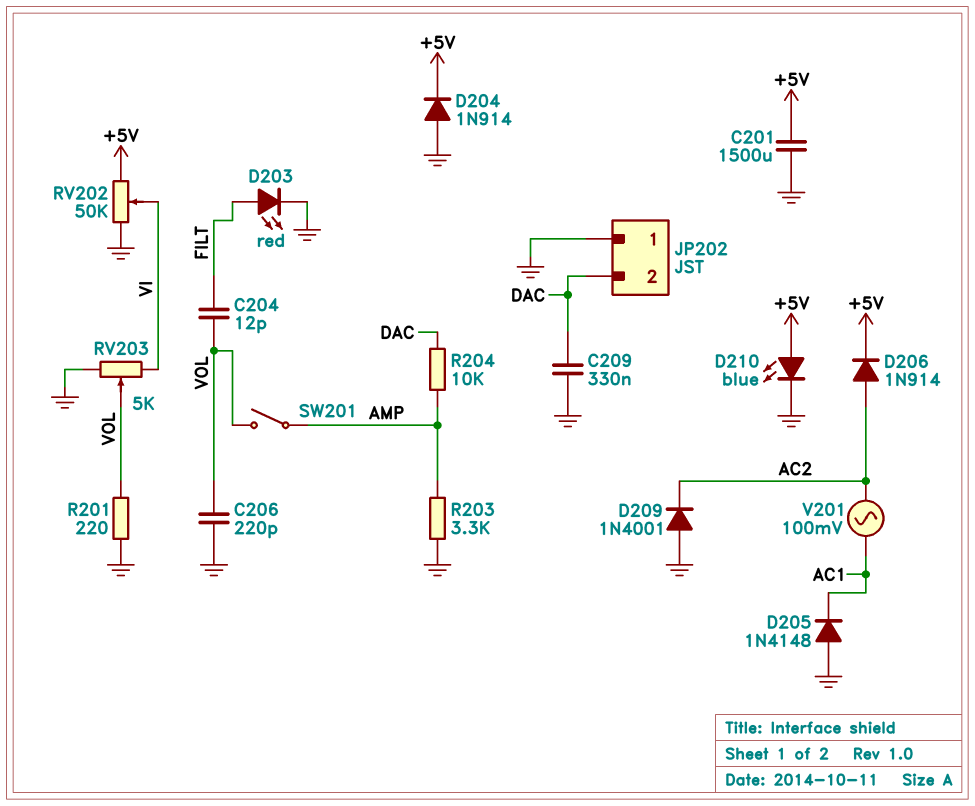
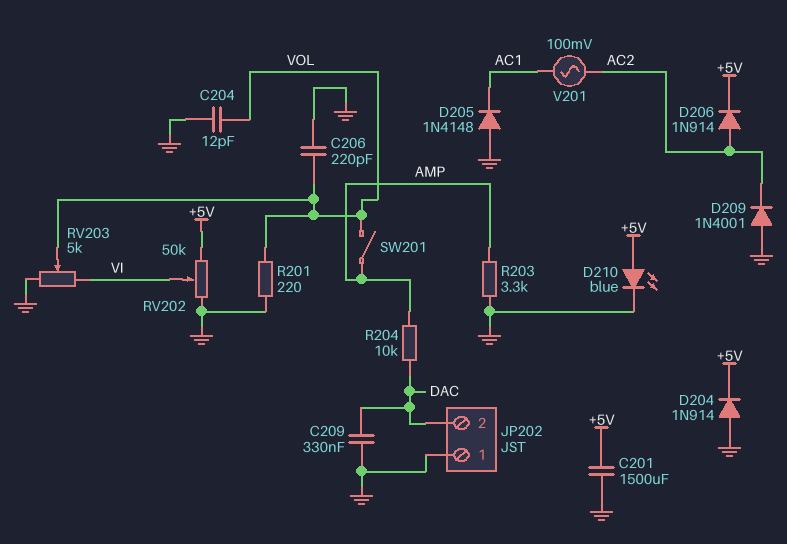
C204: 12pF (FILT, VOL) -> 12pF (GND, VOL)
D203: LED red (A FILT, K GND) -> none

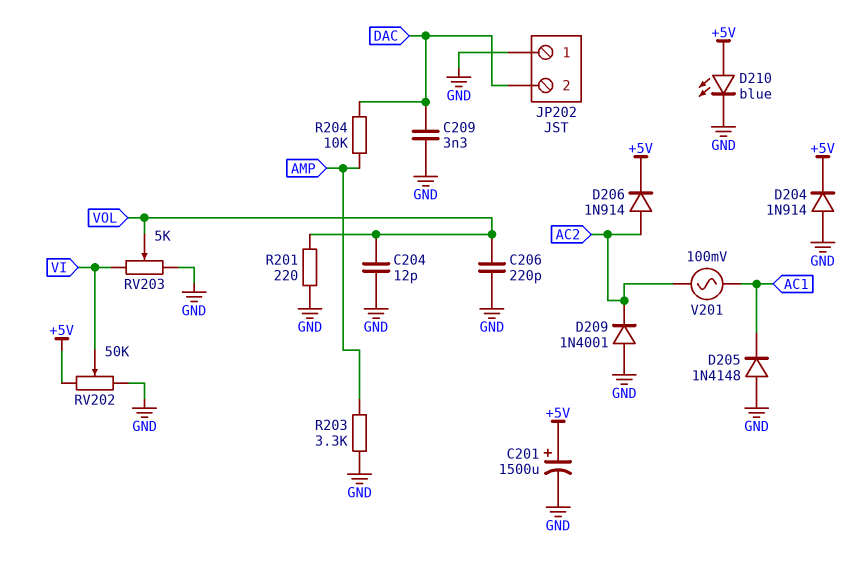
C201: 1500uF (+5V, GND) -> 1500uF (plus +5V, minus GND)
C209: 330nF (DAC, GND) -> 3.3nF (DAC, GND)
SW201: switch (AMP, VOL) -> none

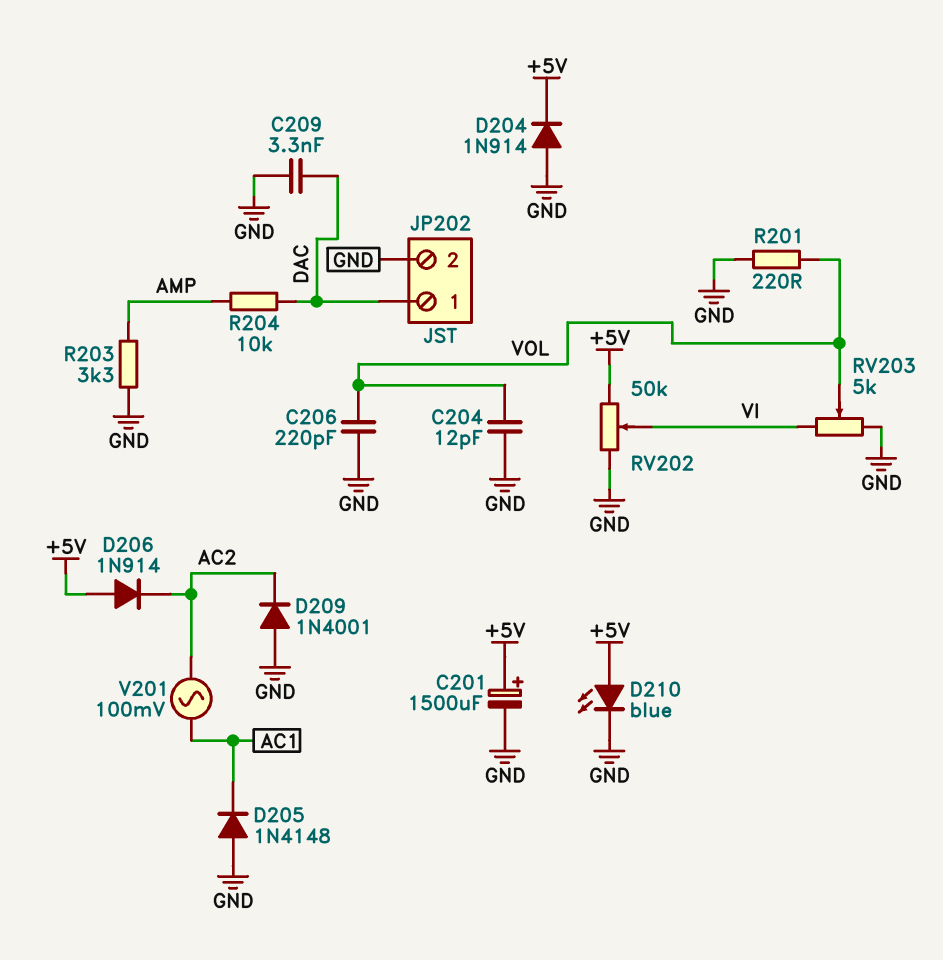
D206: diode 1N914 (A AC2, K +5V) -> diode 1N914 (A +5V, K AC2)
JP202 pin 1: GND -> DAC
JP202 pin 2: DAC -> GND

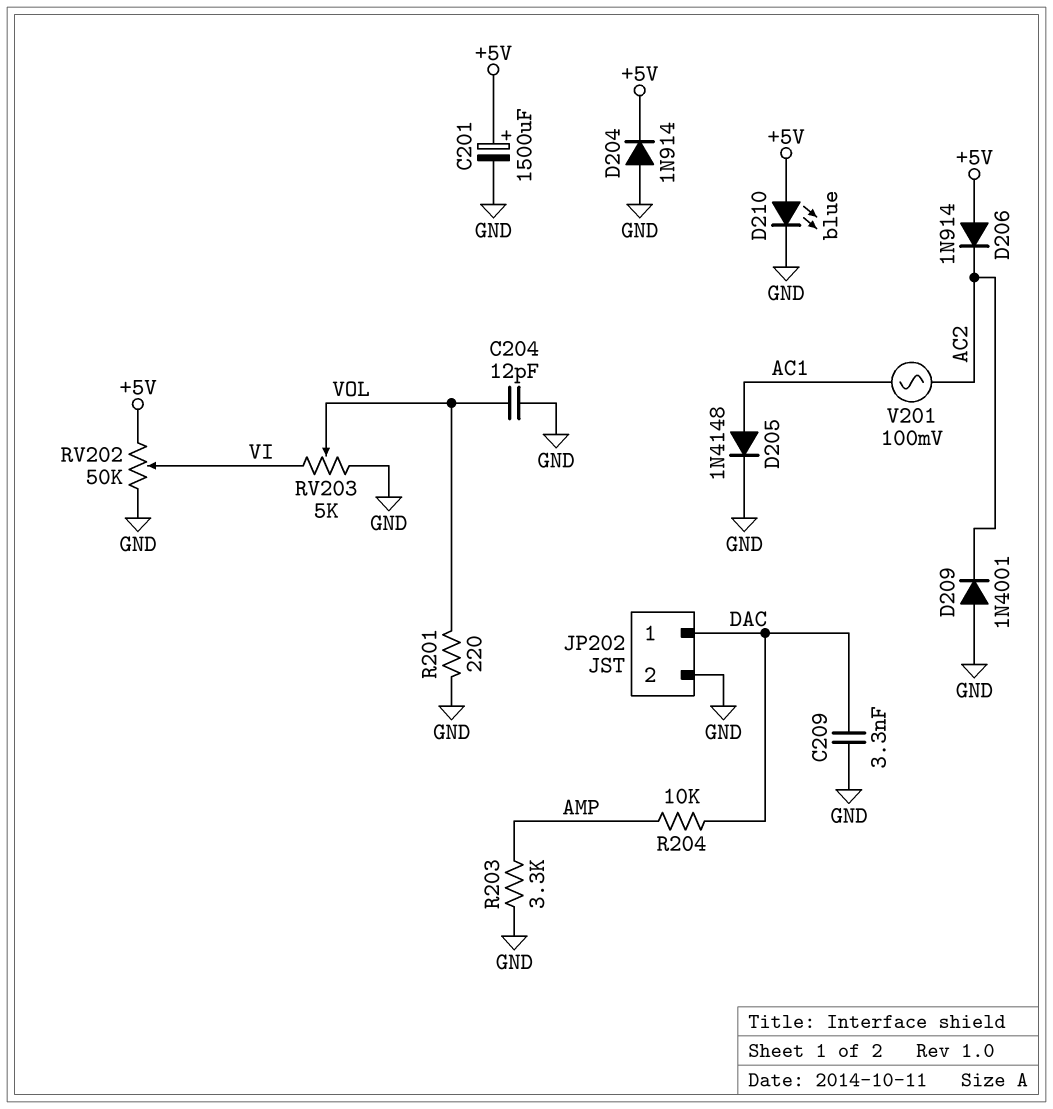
C206: 220pF (GND, VOL) -> none
D205: diode 1N4148 (A GND, K AC1) -> diode 1N4148 (A AC1, K GND)

